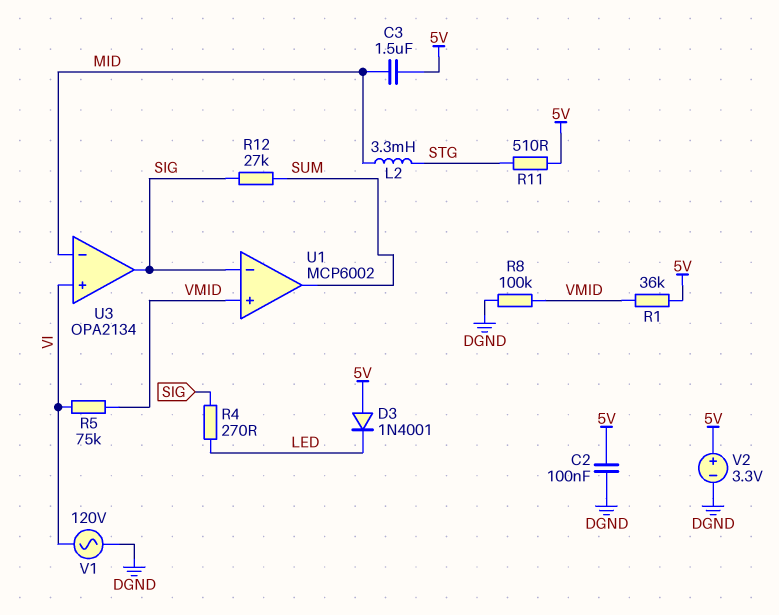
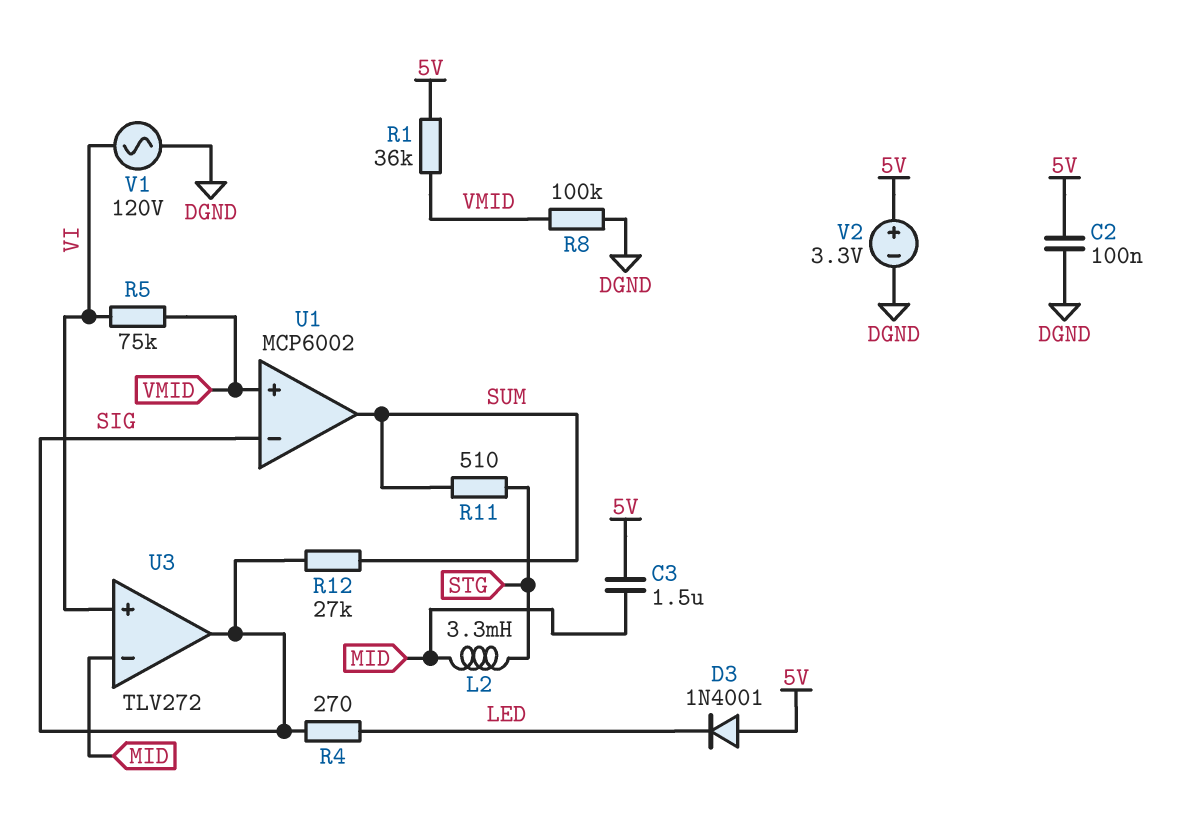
R11: 510 (5V, STG) -> 510 (STG, SUM)
U3: OPA2134 -> TLV272

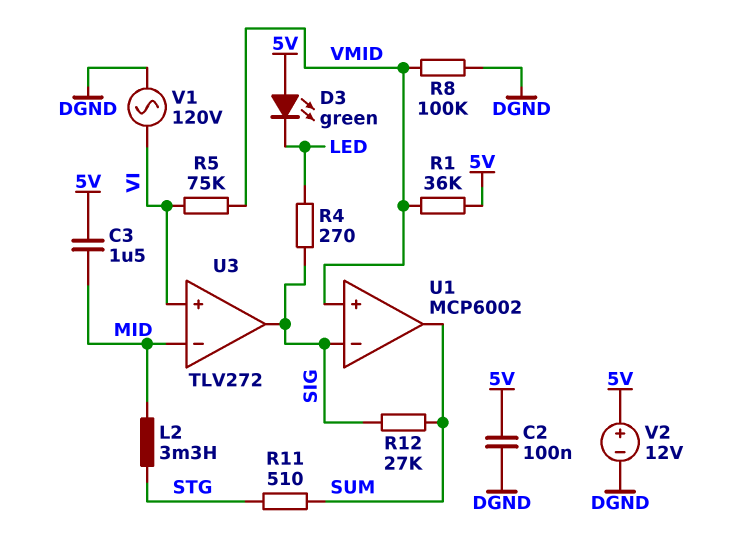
D3: diode 1N4001 (A 5V, K LED) -> LED green (A 5V, K LED)
V2: 3.3V (plus 5V, minus DGND) -> 12V (plus 5V, minus DGND)

